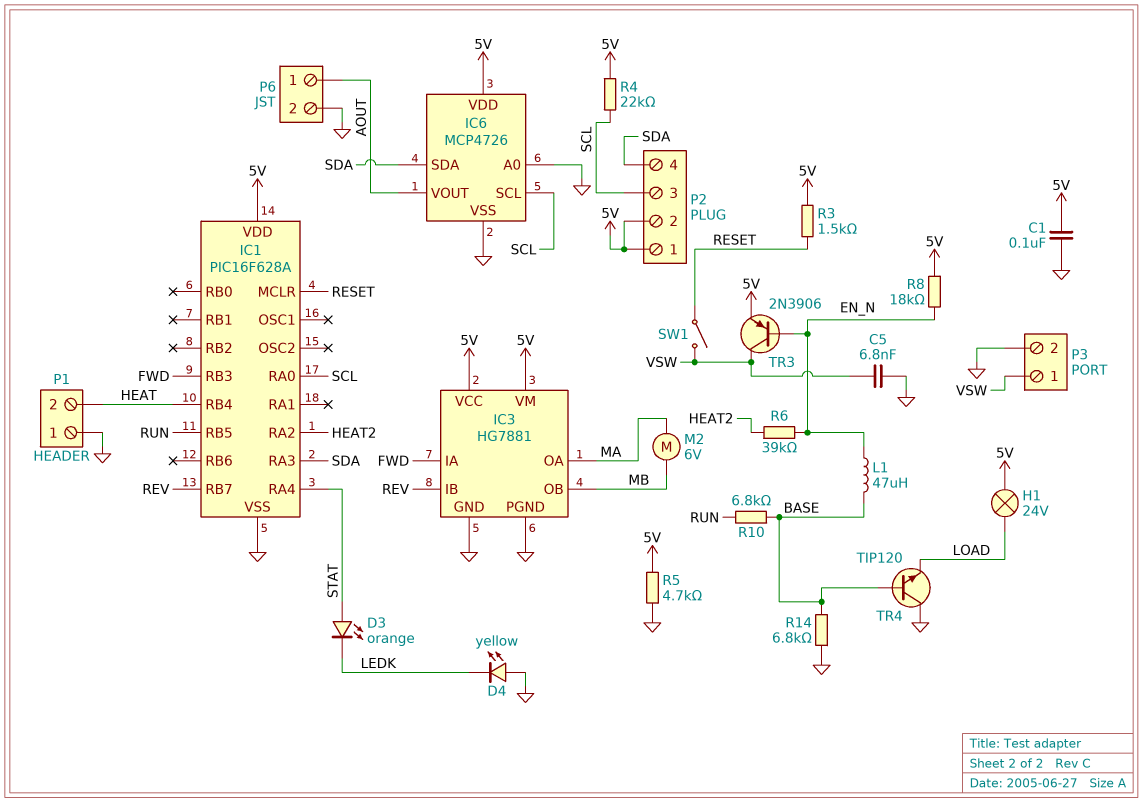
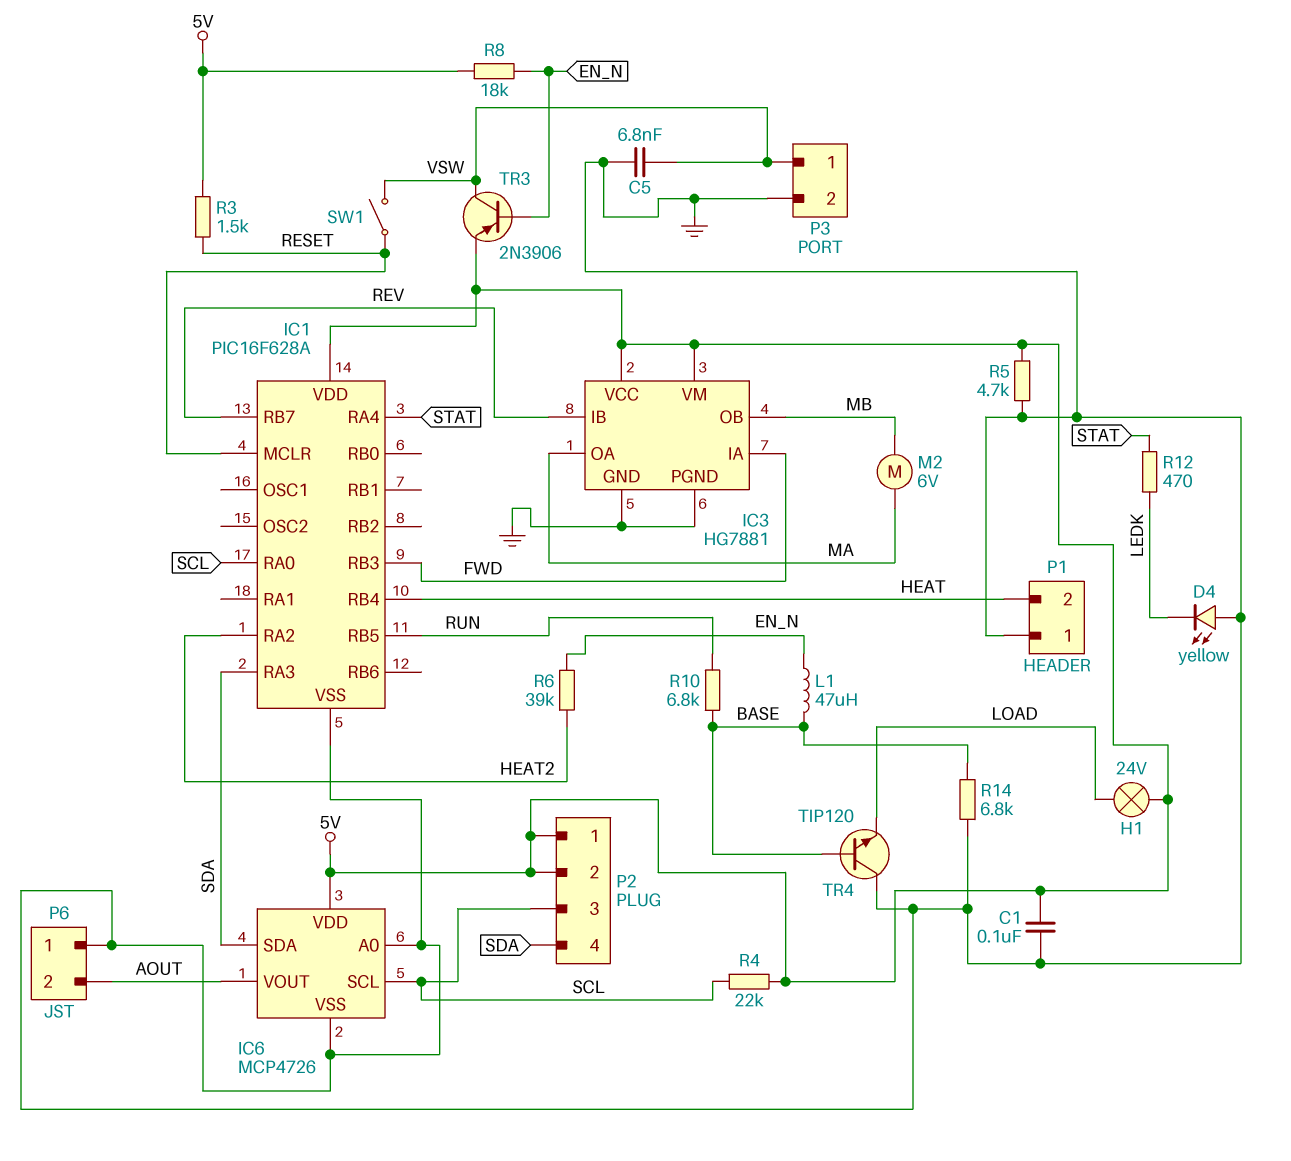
D3: LED orange (A STAT, K LEDK) -> none
P6 pin 1: AOUT -> GND
P6 pin 2: GND -> AOUT
R12: none -> 470 (LEDK, STAT)

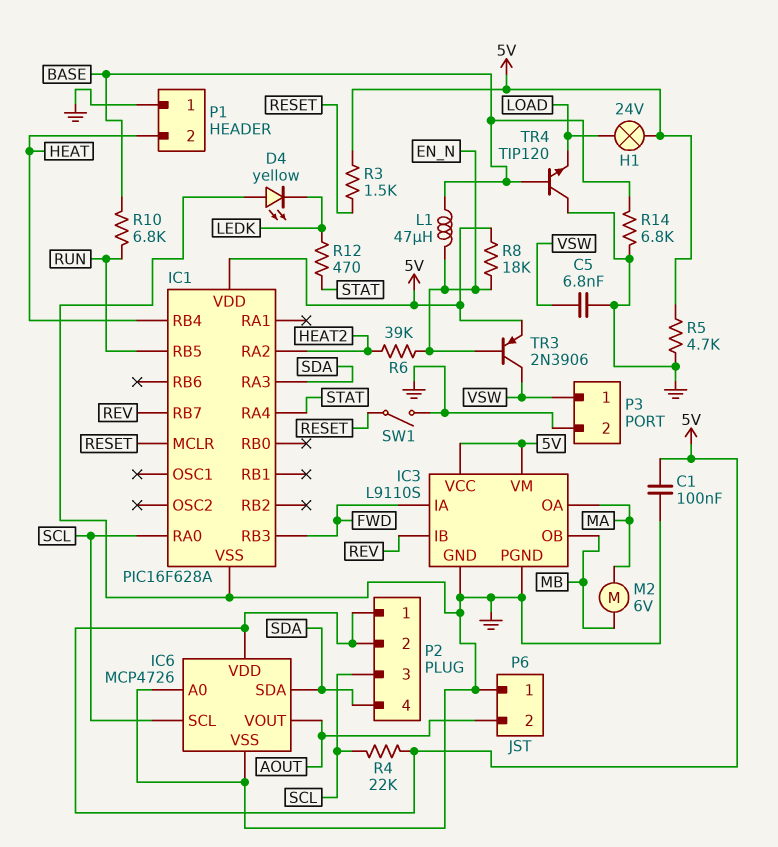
IC3: HG7881 -> L9110S
SW1: switch (RESET, VSW) -> switch (GND, RESET)

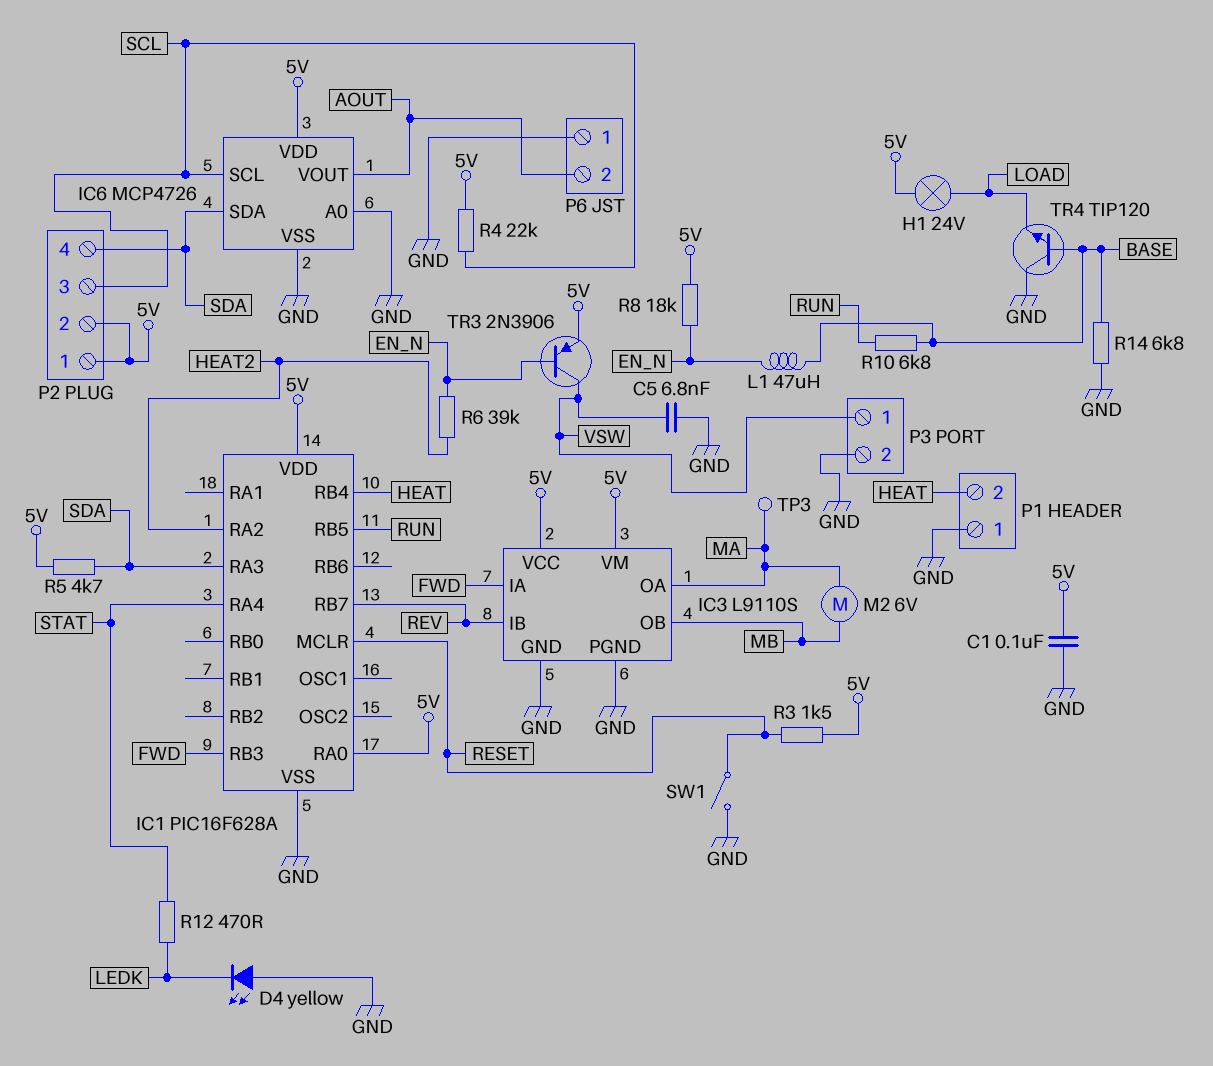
IC1 pin RA0: SCL -> 5V
R5: 4.7k (5V, GND) -> 4.7k (5V, SDA)
TP3: none -> test point (MA)

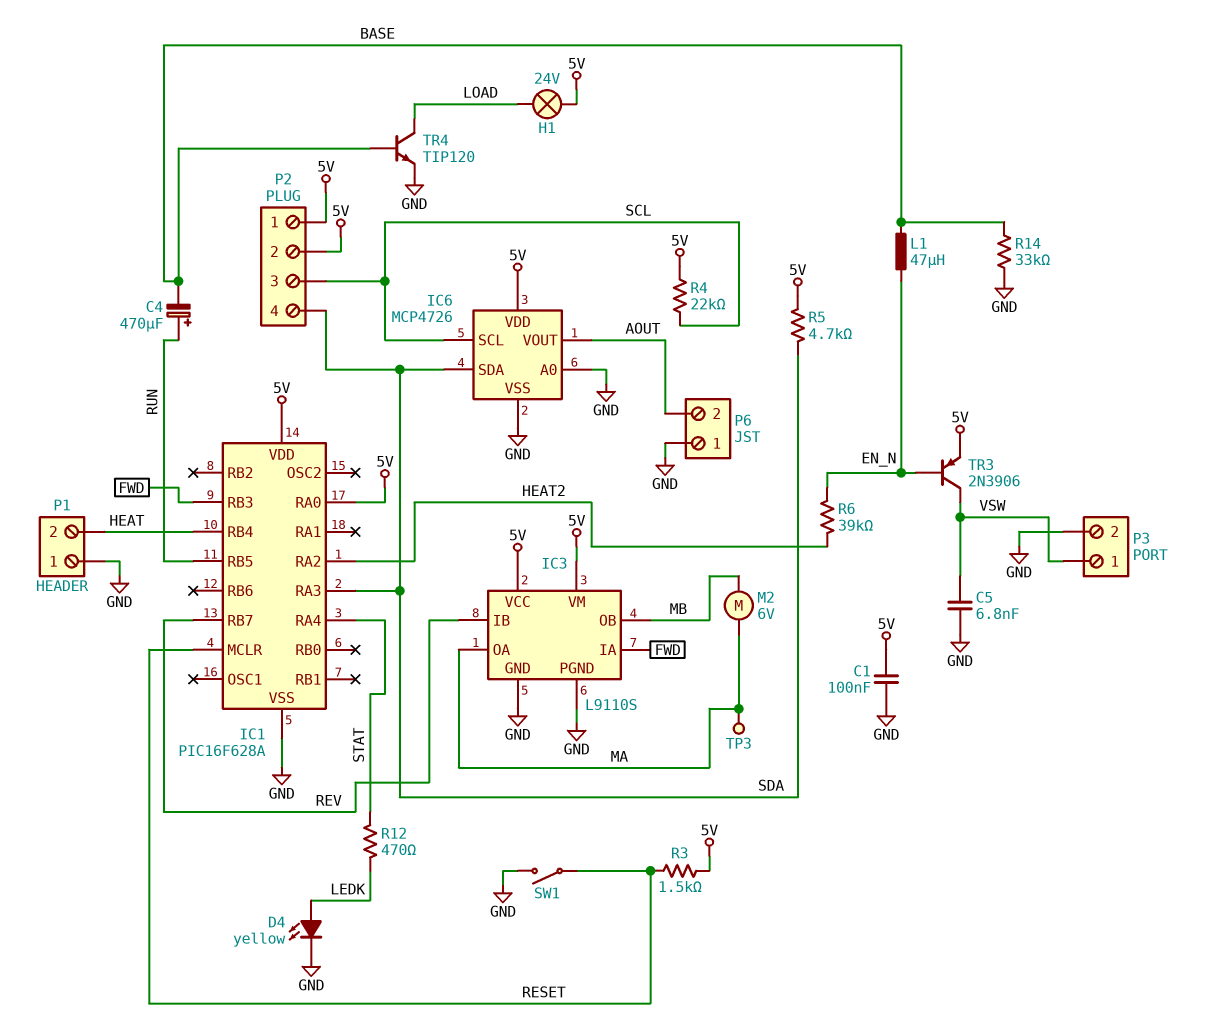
C4: none -> 470uF (plus RUN, minus BASE)
D4: LED yellow (A GND, K LEDK) -> LED yellow (A LEDK, K GND)
R8: 18k (5V, EN_N) -> none
R10: 6.8k (BASE, RUN) -> none
R14: 6.8k (BASE, GND) -> 33k (BASE, GND)
TR4: NPN TIP120 (B BASE, C GND, E LOAD) -> NPN TIP120 (B BASE, C LOAD, E GND)

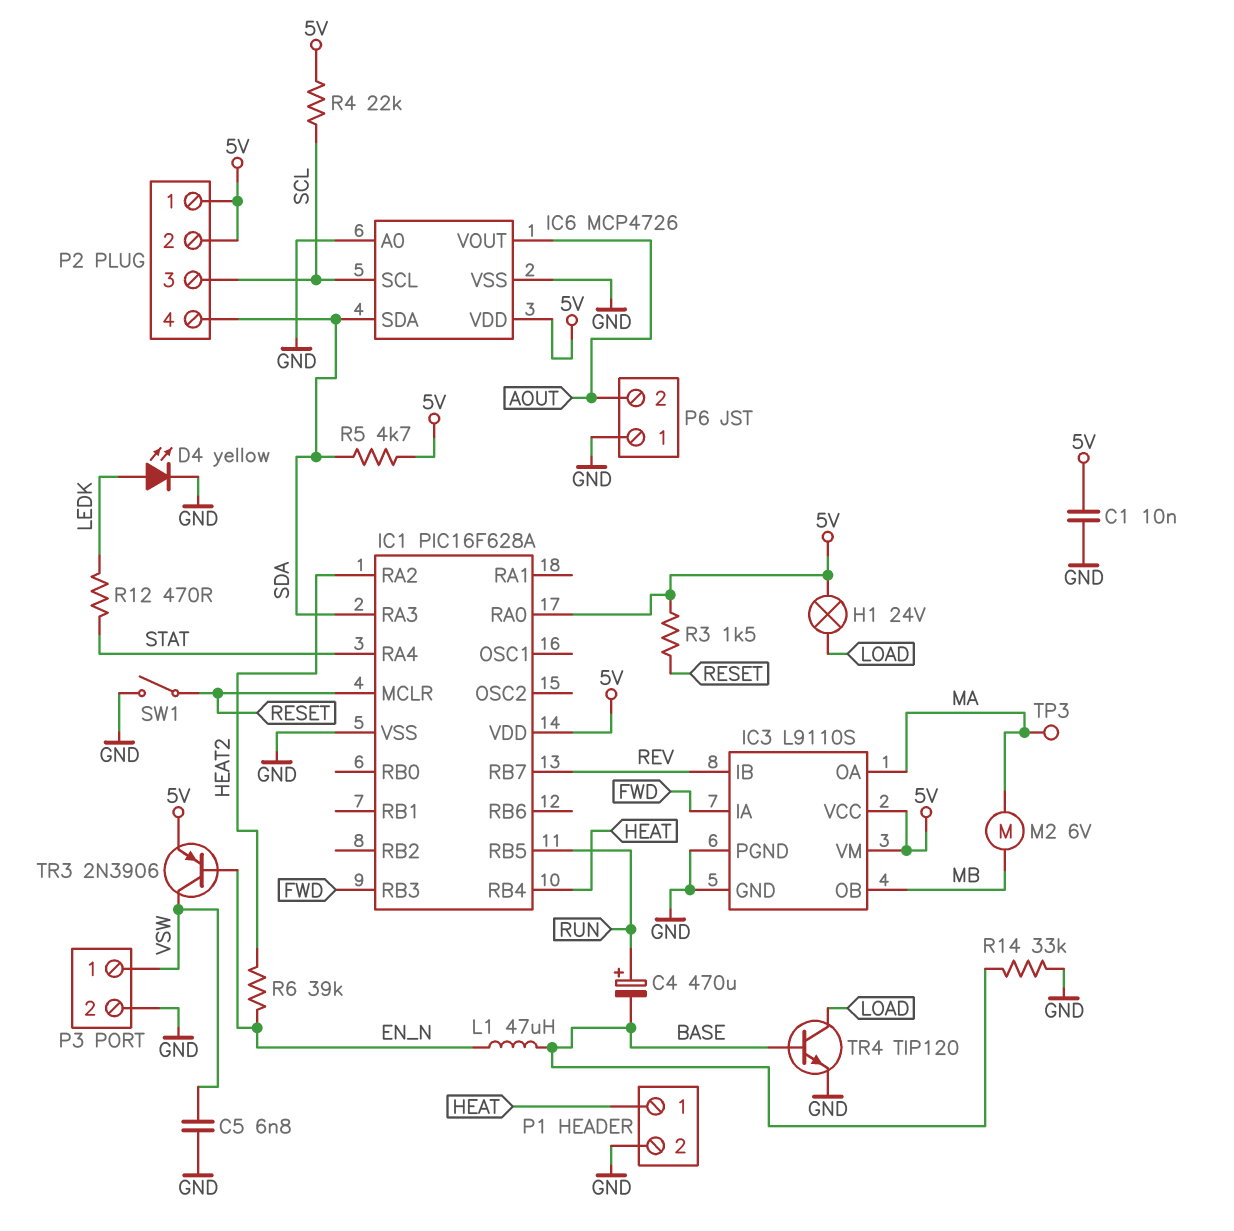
C1: 100nF (5V, GND) -> 10nF (5V, GND)
P1 pin 1: GND -> HEAT
P1 pin 2: HEAT -> GND

